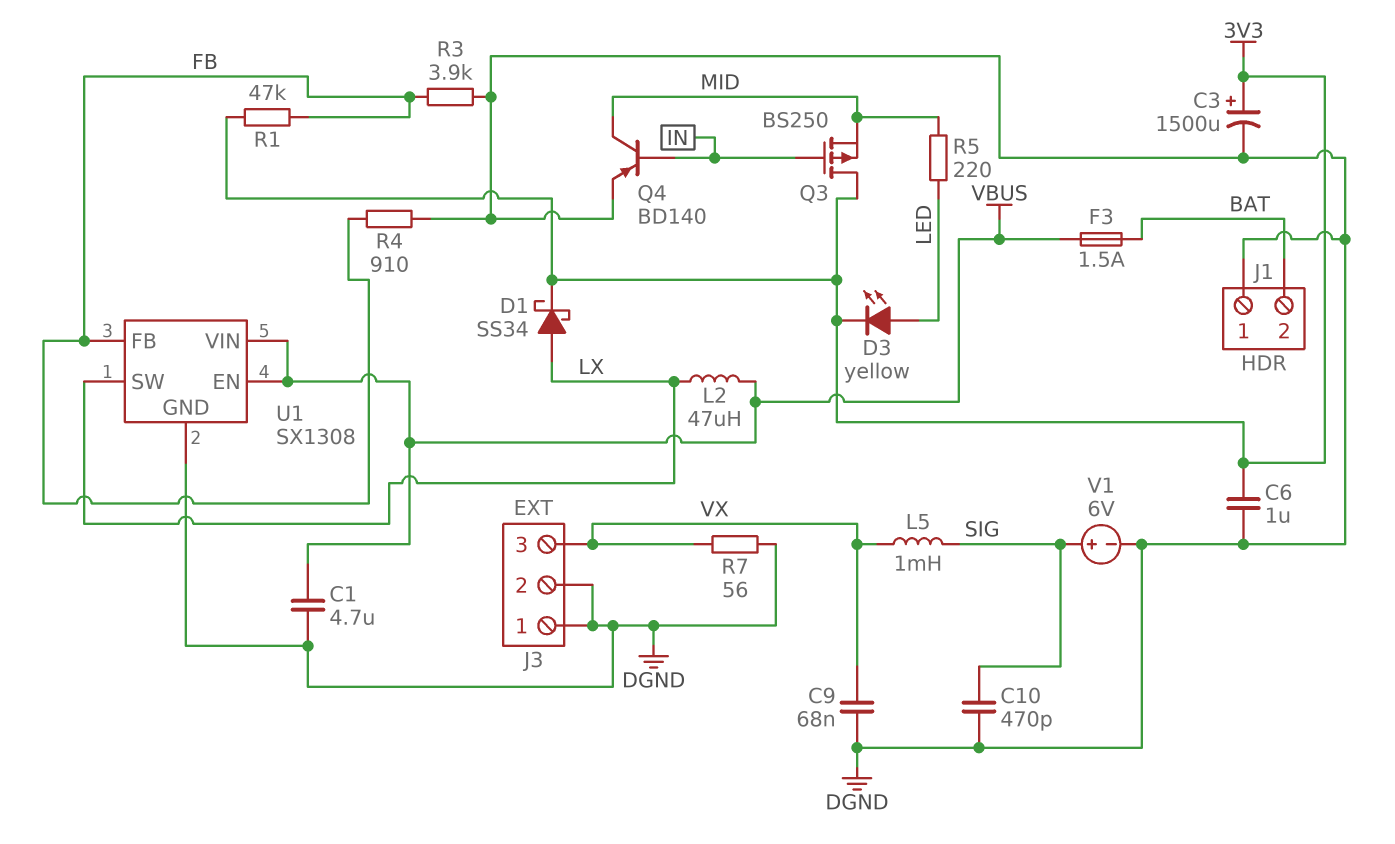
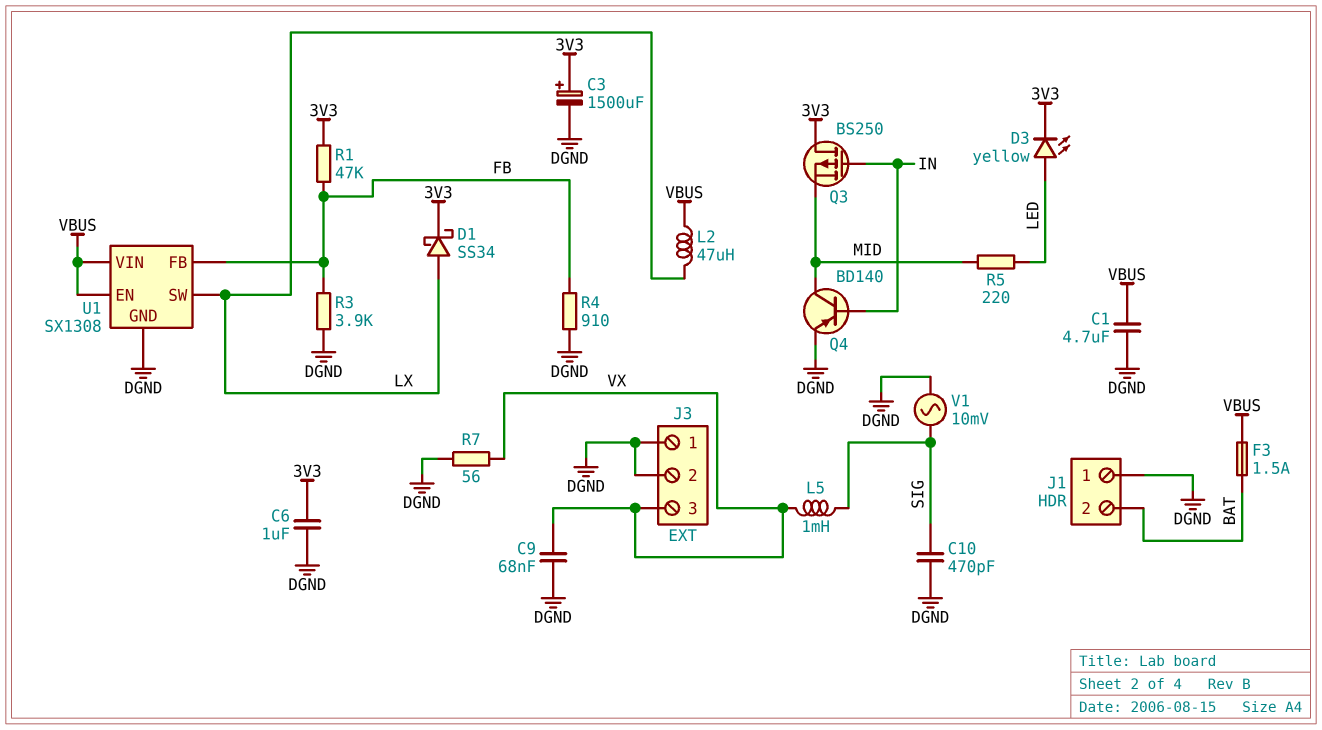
V1: 6V (plus SIG, minus DGND) -> AC 10mV (DGND, SIG)

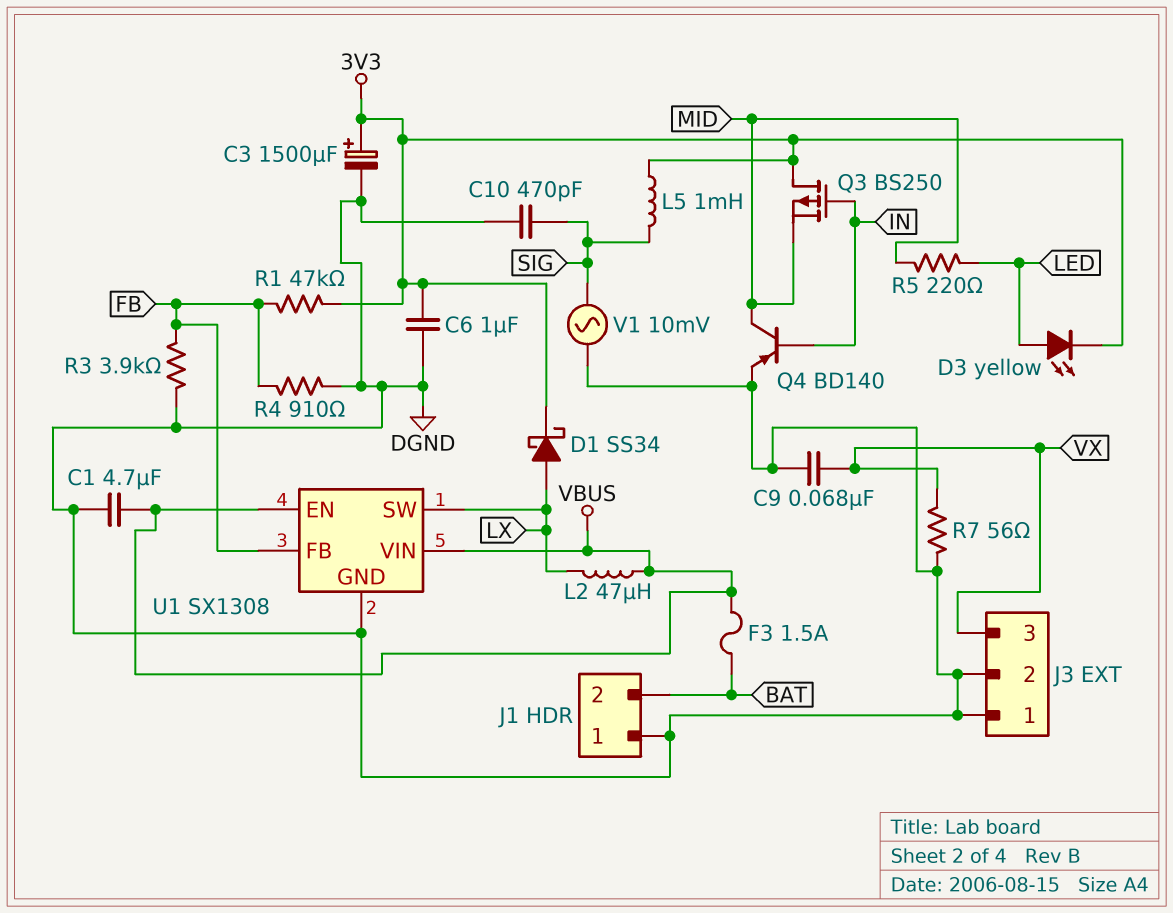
L5: 1mH (SIG, VX) -> 1mH (3V3, SIG)

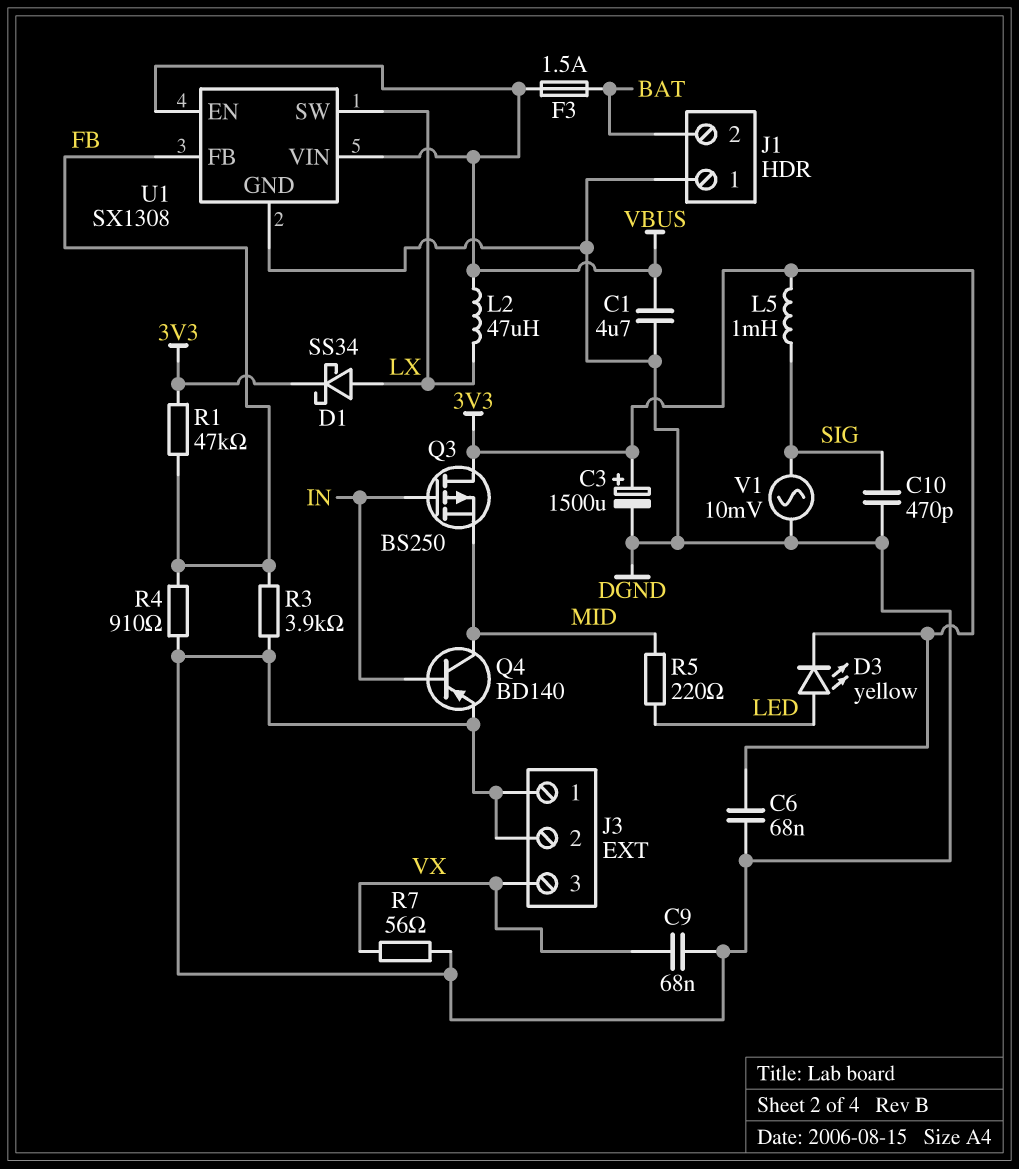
C6: 1uF (3V3, DGND) -> 68nF (3V3, DGND)

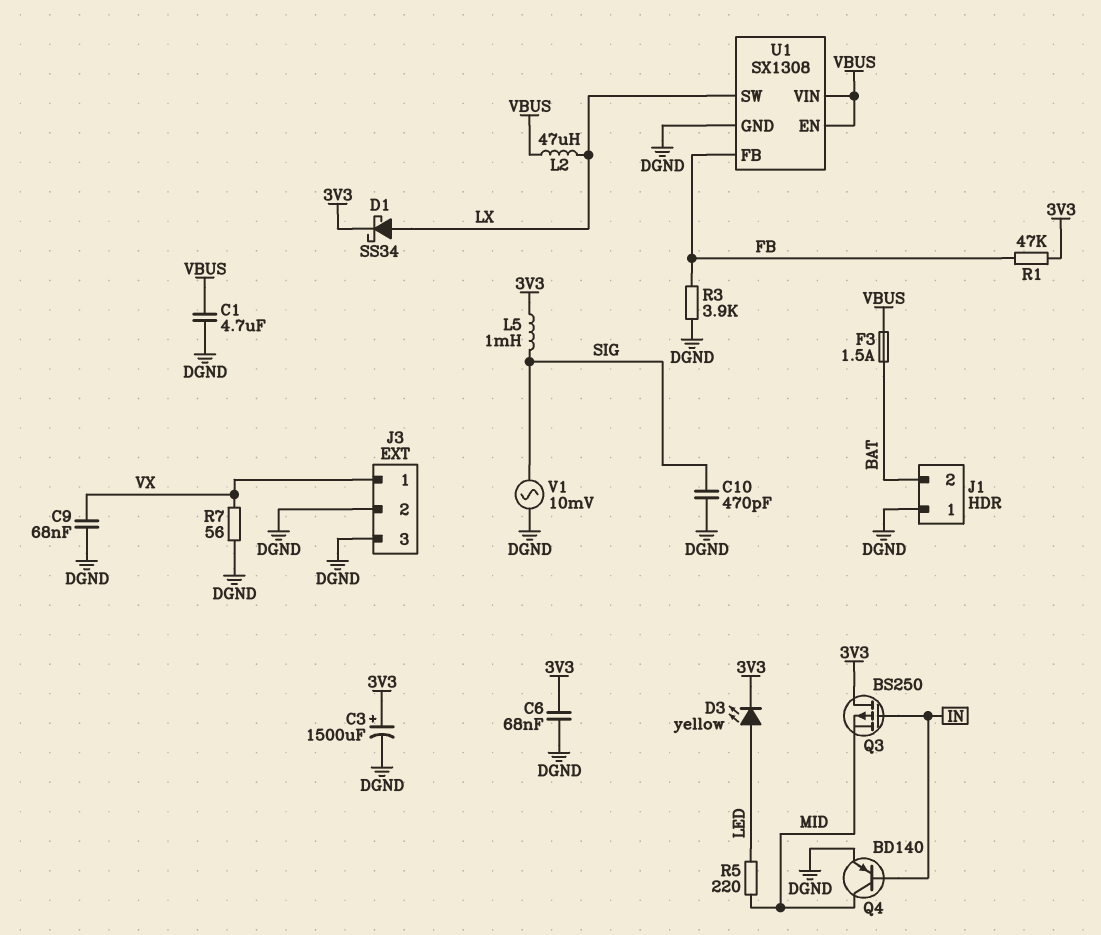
J3 pin 1: DGND -> VX
J3 pin 3: VX -> DGND
R4: 910 (DGND, FB) -> none

